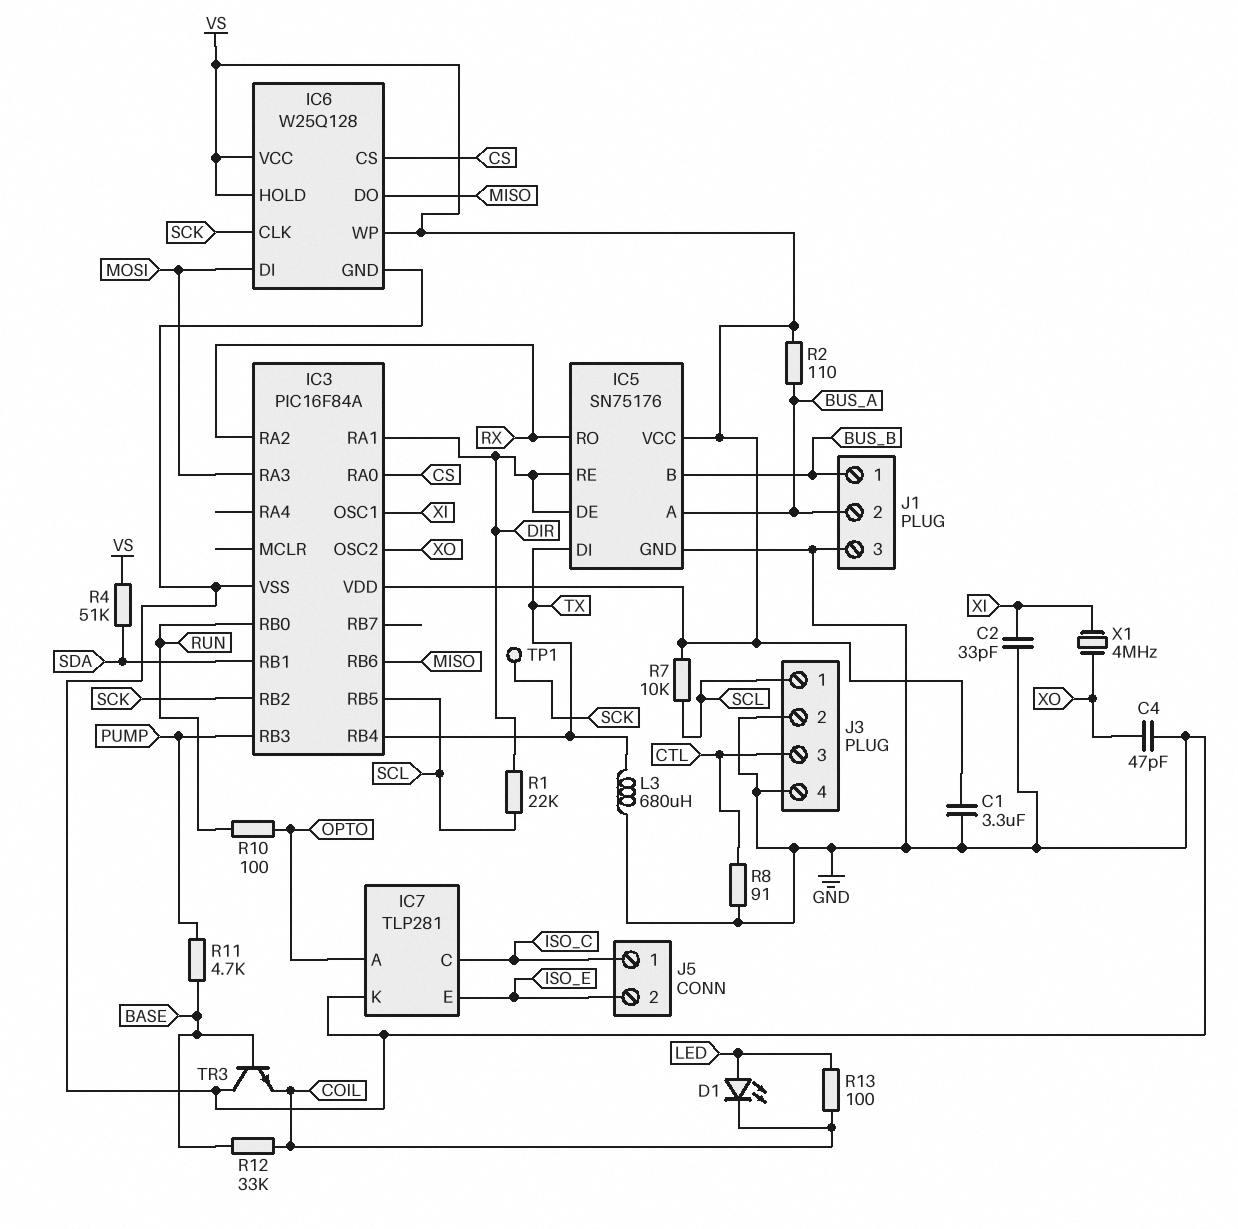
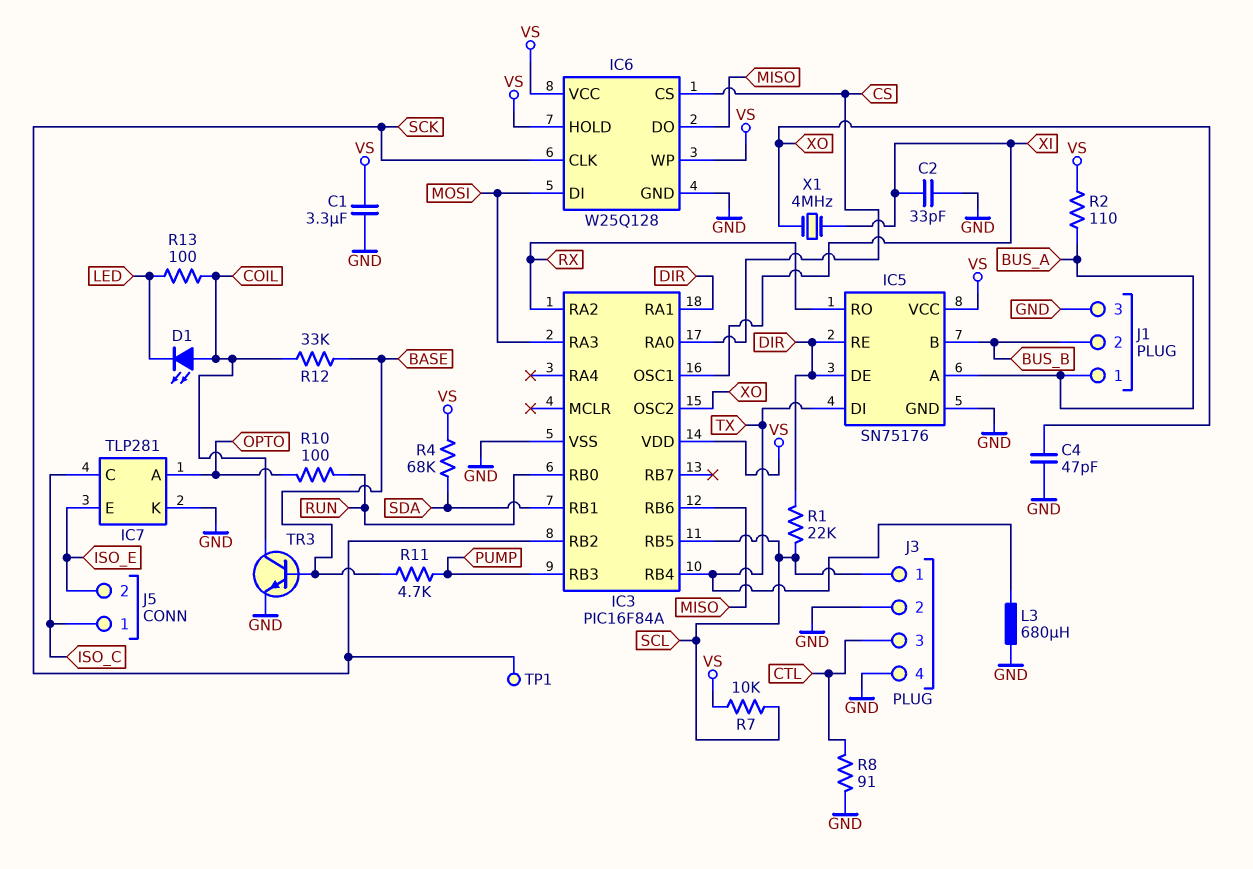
D1: LED (A LED, K COIL) -> LED (A COIL, K LED)
J1 pin 1: BUS_B -> BUS_A
J1 pin 2: BUS_A -> BUS_B
R4: 51k (SDA, VS) -> 68k (SDA, VS)
TR3: NPN (B BASE, C GND, E COIL) -> NPN (B BASE, C COIL, E GND)

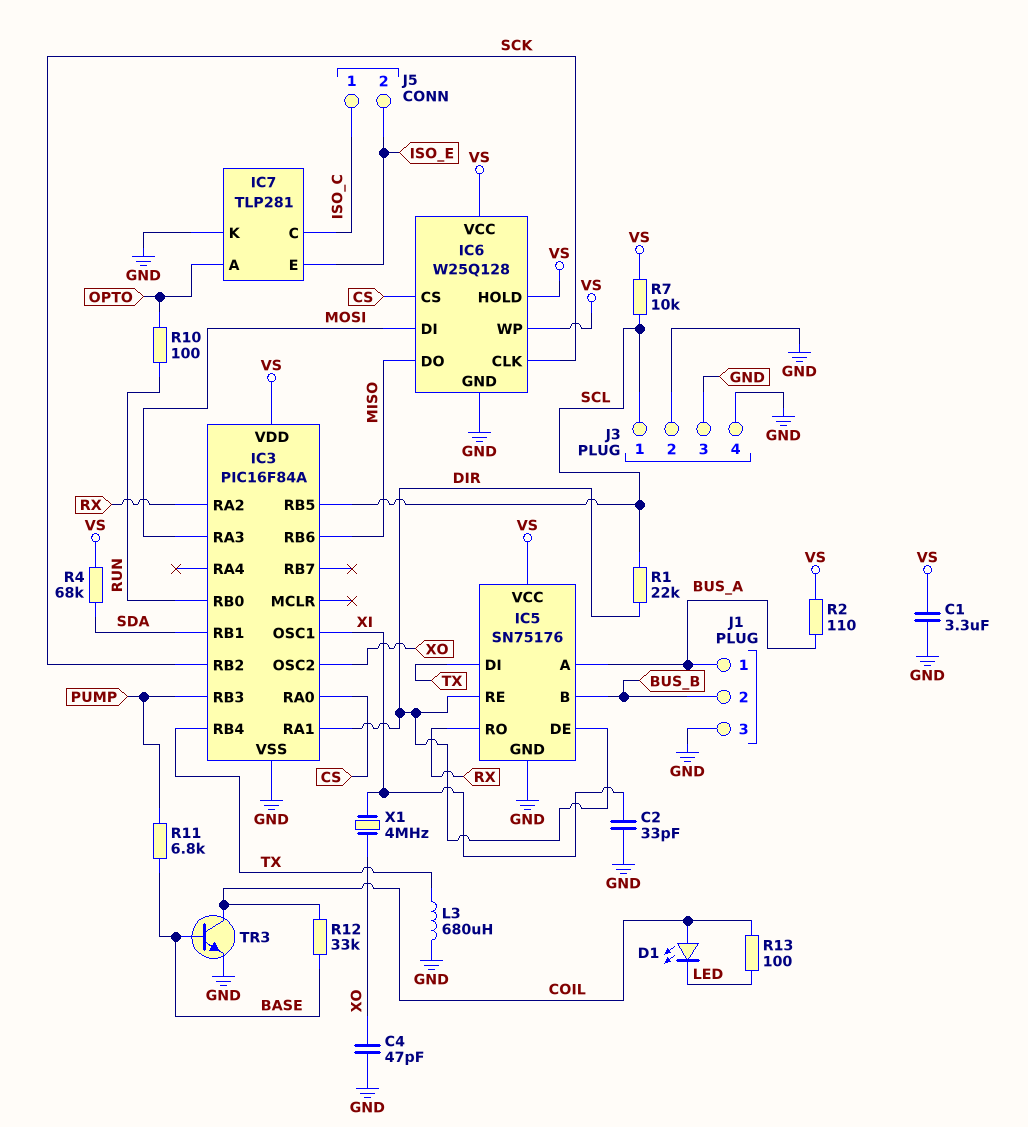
J3 pin 3: CTL -> GND
R8: 91 (CTL, GND) -> none
R11: 4.7k (BASE, PUMP) -> 6.8k (BASE, PUMP)
TP1: test point (SCK) -> none

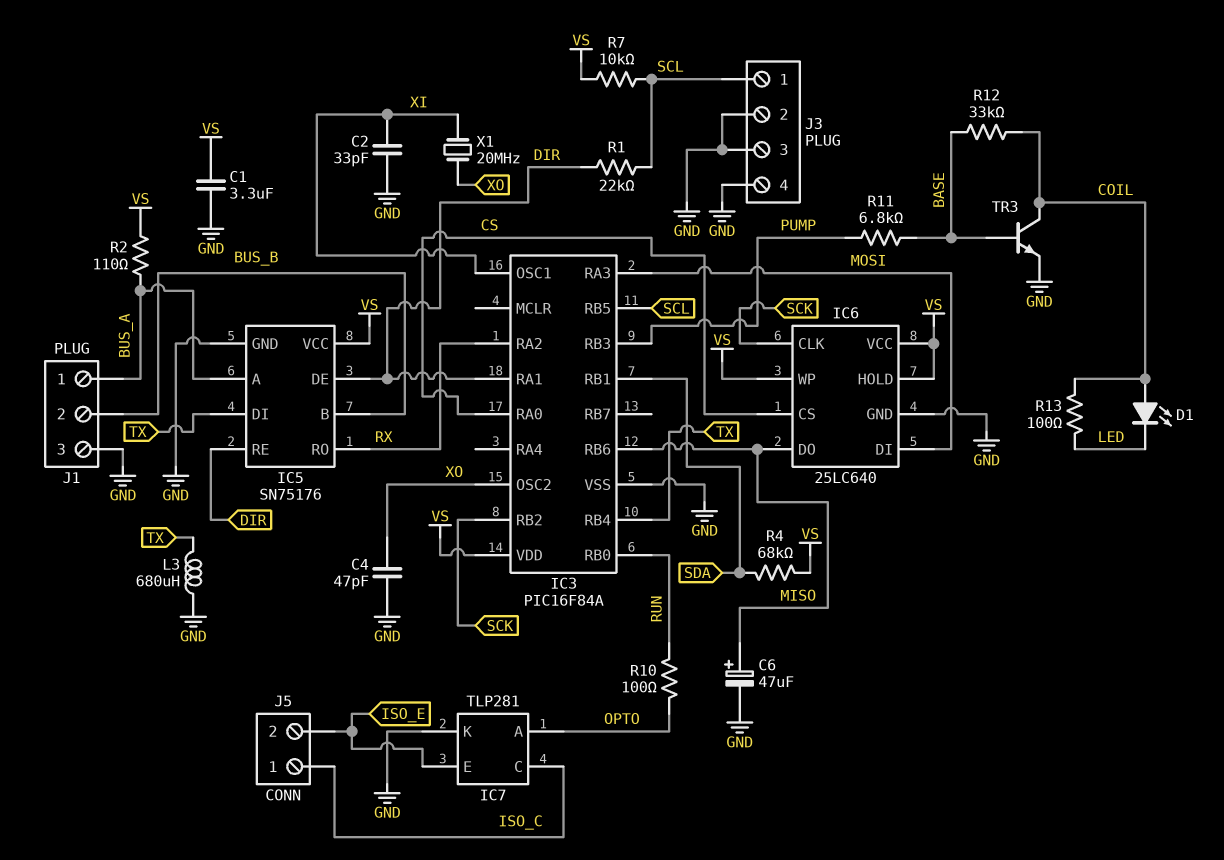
C6: none -> 47uF (plus MISO, minus GND)
IC6: W25Q128 -> 25LC640
X1: 4MHz (XI, XO) -> 20MHz (XI, XO)

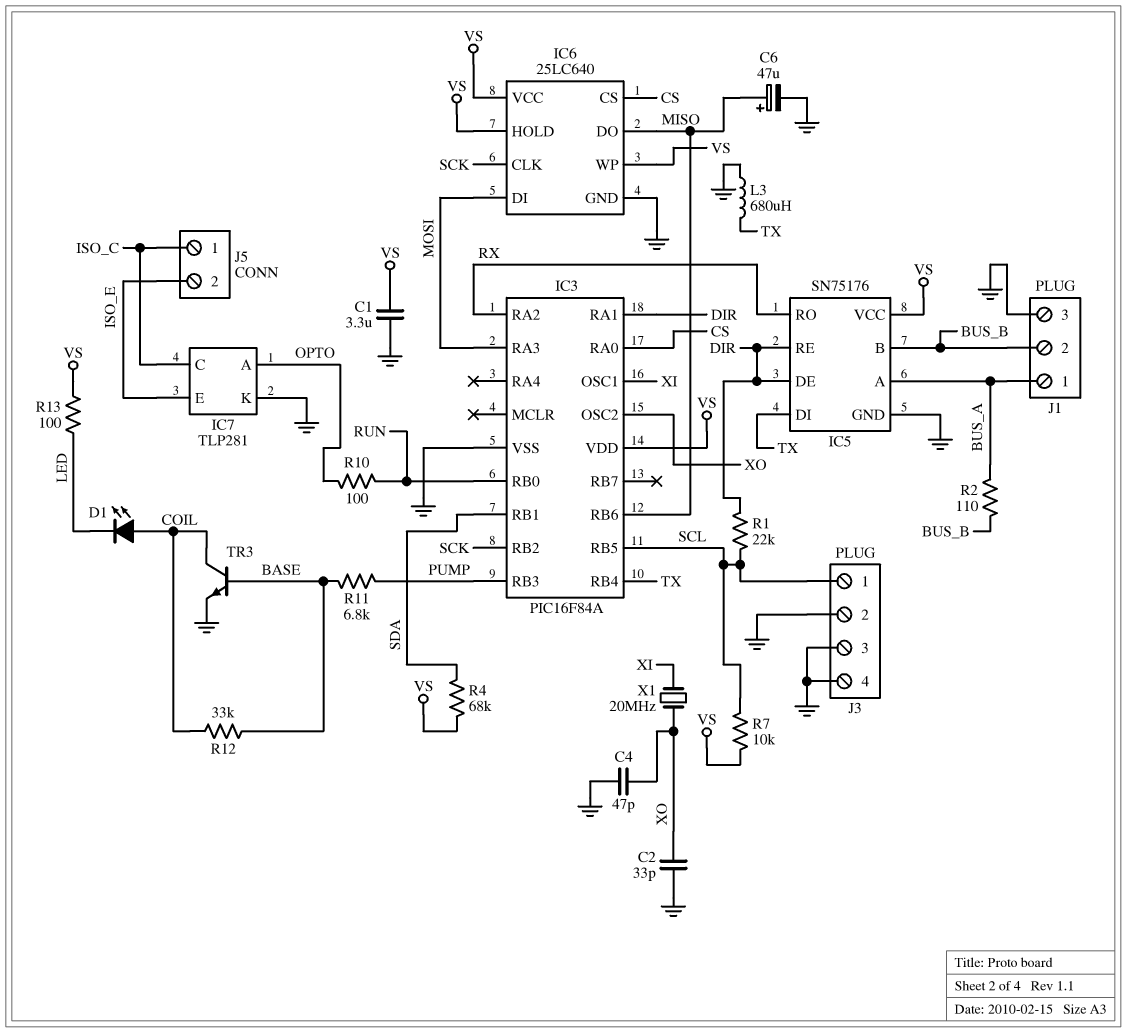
C2: 33pF (GND, XI) -> 33pF (GND, XO)
R2: 110 (BUS_A, VS) -> 110 (BUS_A, BUS_B)
R13: 100 (COIL, LED) -> 100 (LED, VS)

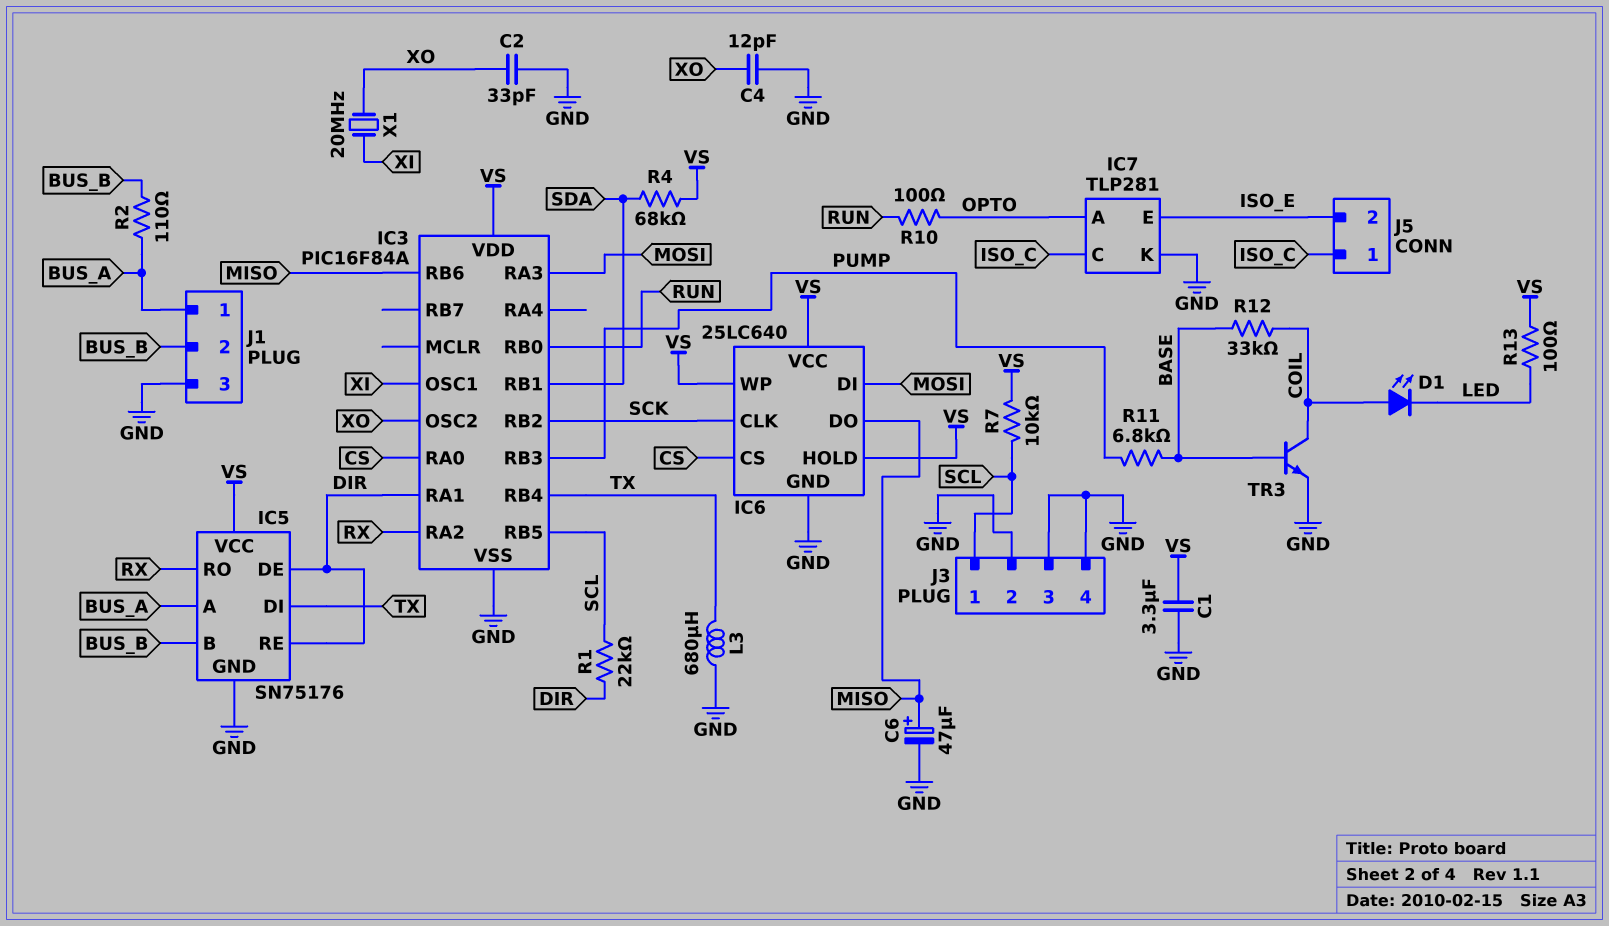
C4: 47pF (GND, XO) -> 12pF (GND, XO)

